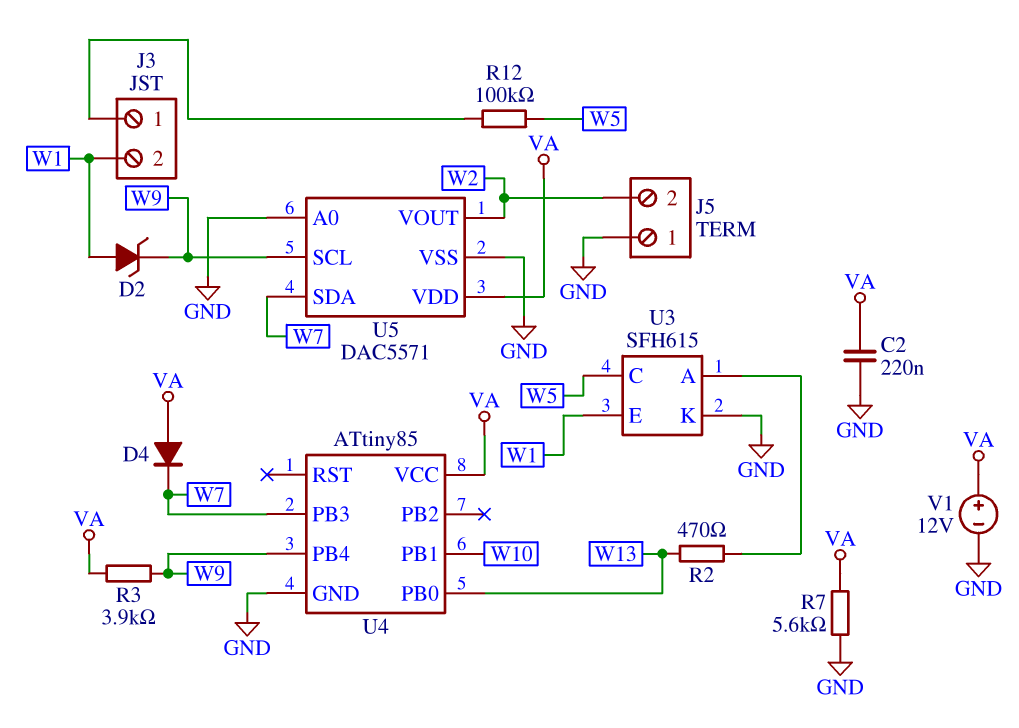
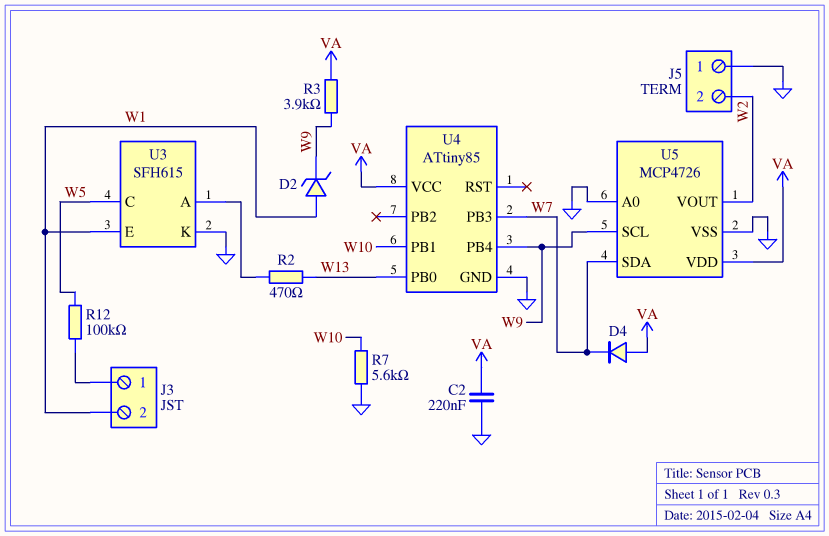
R7: 5.6k (GND, VA) -> 5.6k (GND, W10)
U5: DAC5571 -> MCP4726
V1: 12V (plus VA, minus GND) -> none

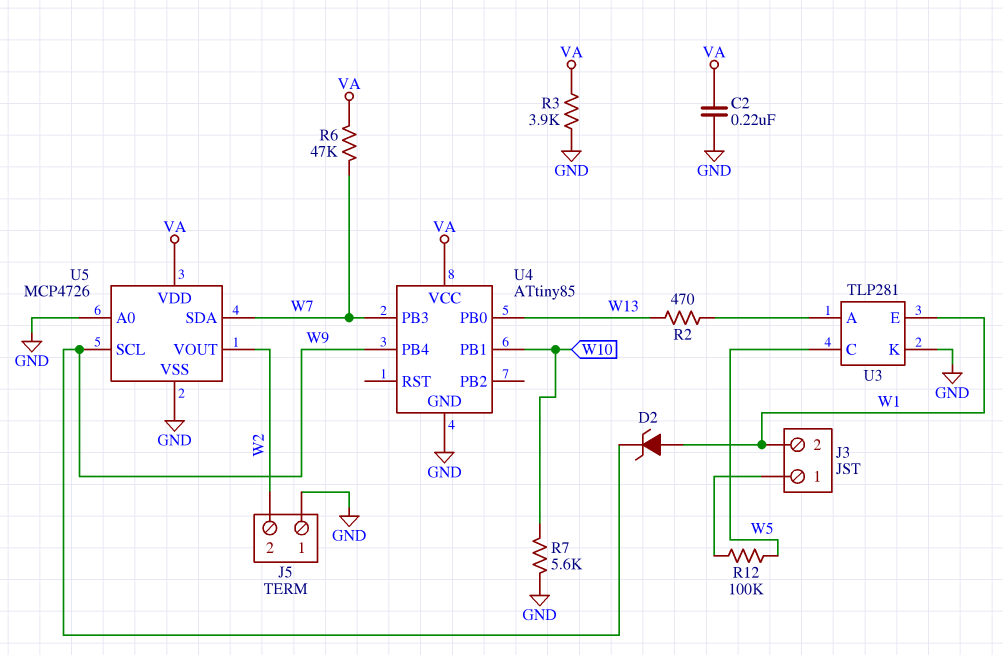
D4: diode (A VA, K W7) -> none
R3: 3.9k (VA, W9) -> 3.9k (GND, VA)
R6: none -> 47k (VA, W7)
U3: SFH615 -> TLP281

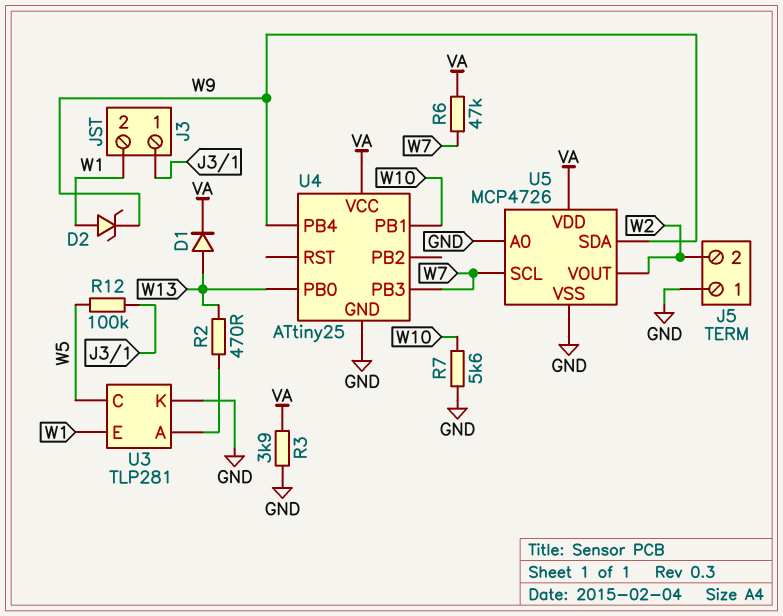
C2: 220nF (GND, VA) -> none
D1: none -> diode (A W13, K VA)
U4: ATtiny85 -> ATtiny25
U5 pin SCL: W9 -> W7
U5 pin SDA: W7 -> W9

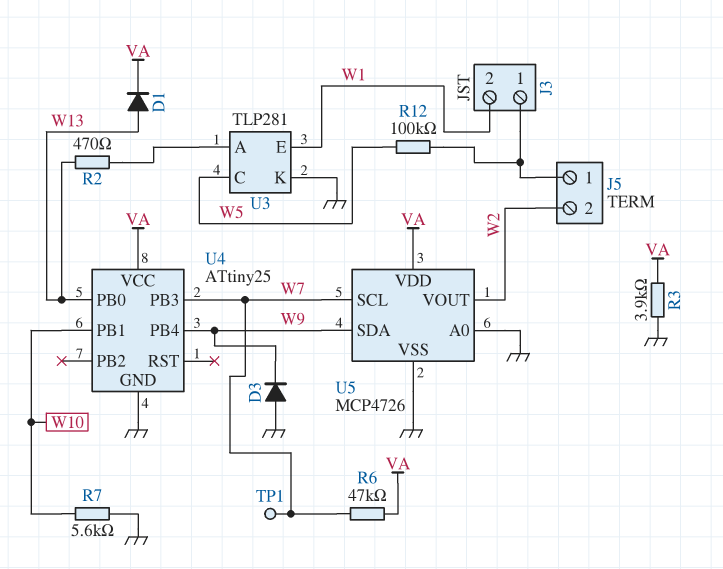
D2: zener (A W1, K W9) -> none
D3: none -> diode (A GND, K W9)
J5 pin 1: GND -> J3/1
TP1: none -> test point (W7)

